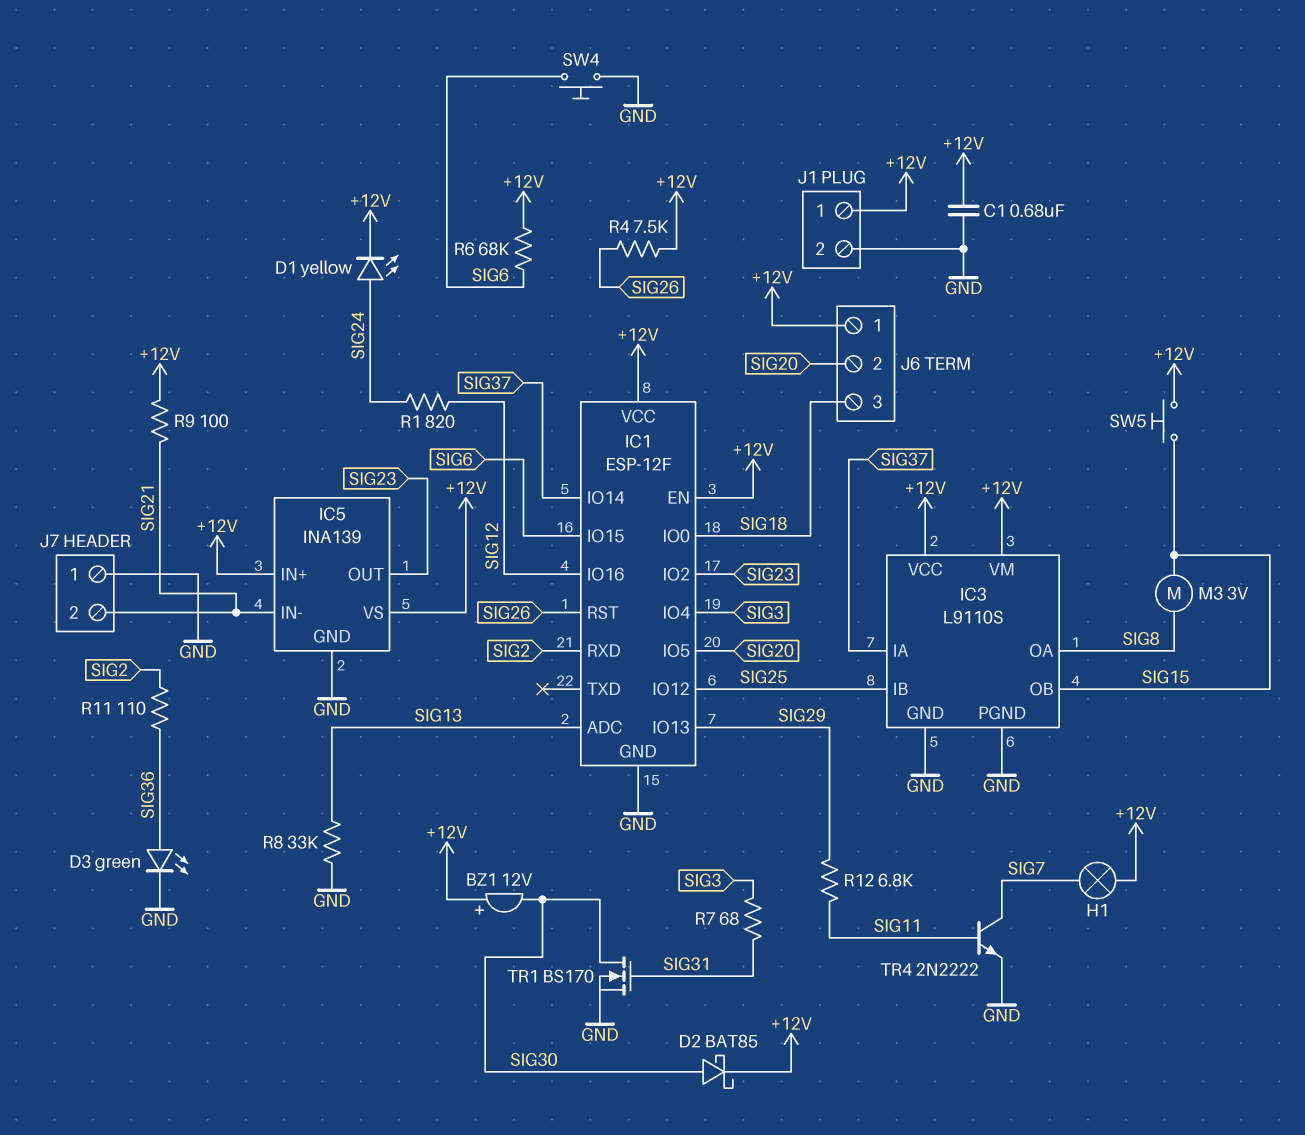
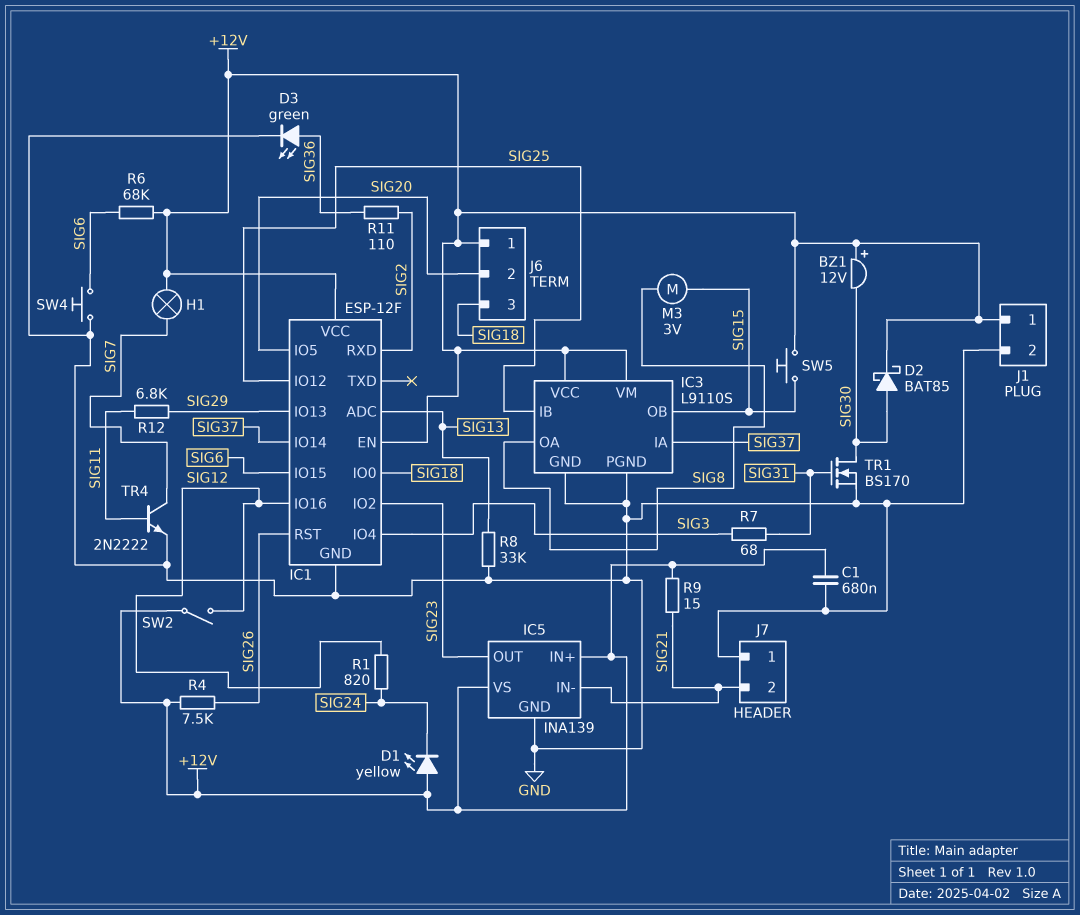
D1: LED yellow (A SIG24, K +12V) -> LED yellow (A +12V, K SIG24)
R9: 100 (+12V, SIG21) -> 15 (+12V, SIG21)
SW2: none -> switch (+12V, SIG12)

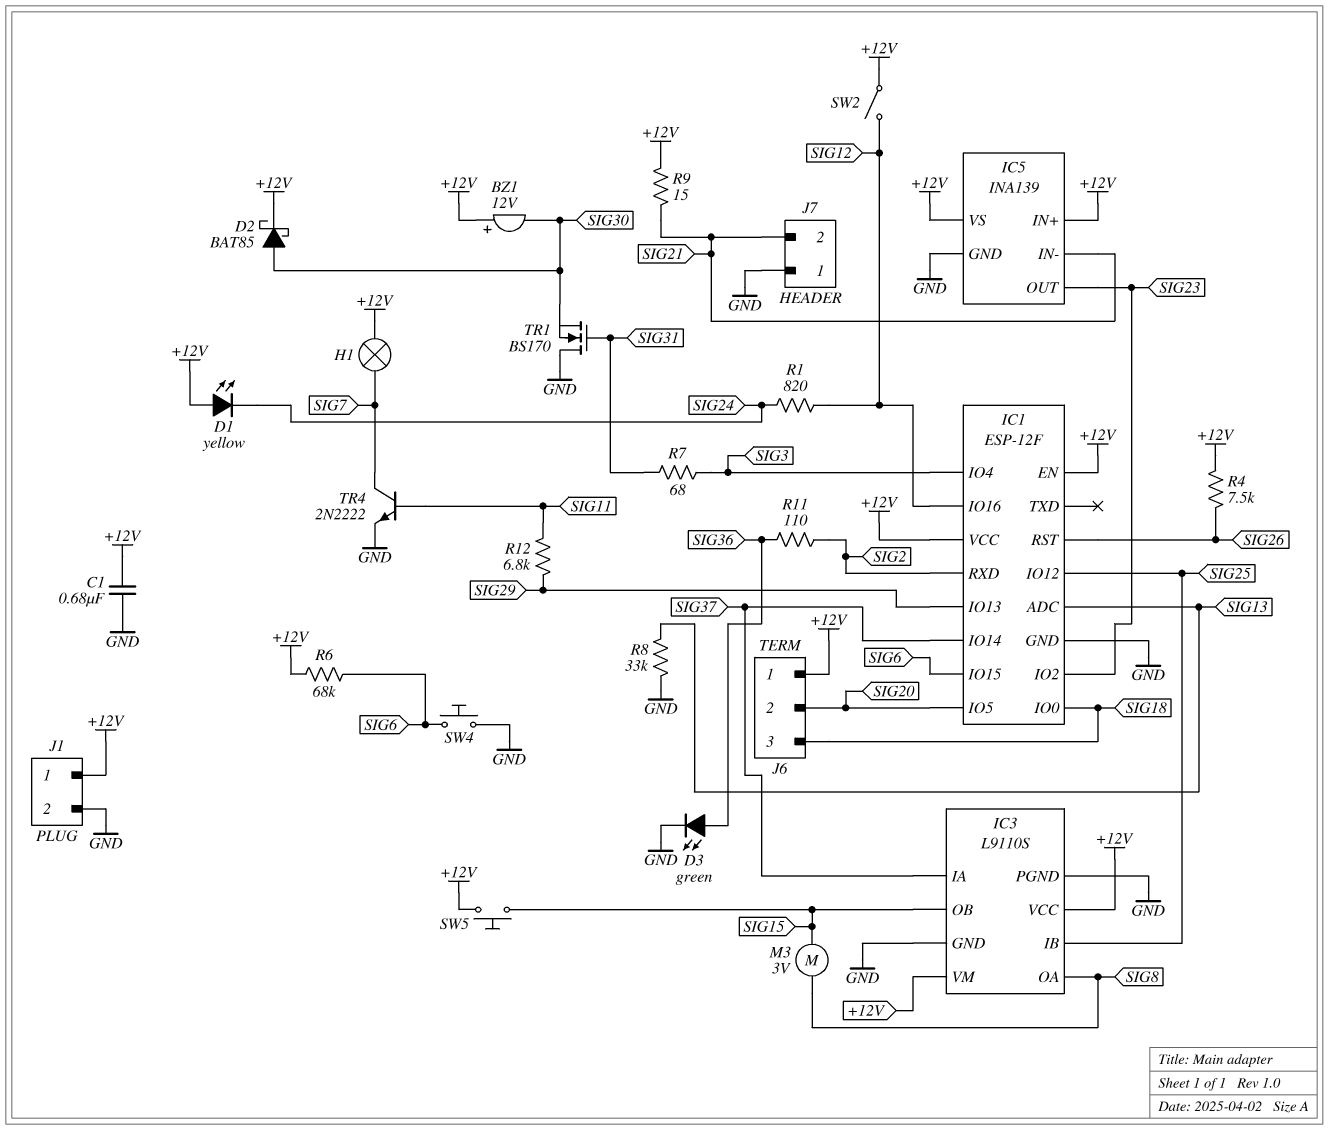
TR1: NMOS BS170 (G SIG31, D SIG30, S GND) -> NMOS BS170 (G SIG31, D GND, S SIG30)

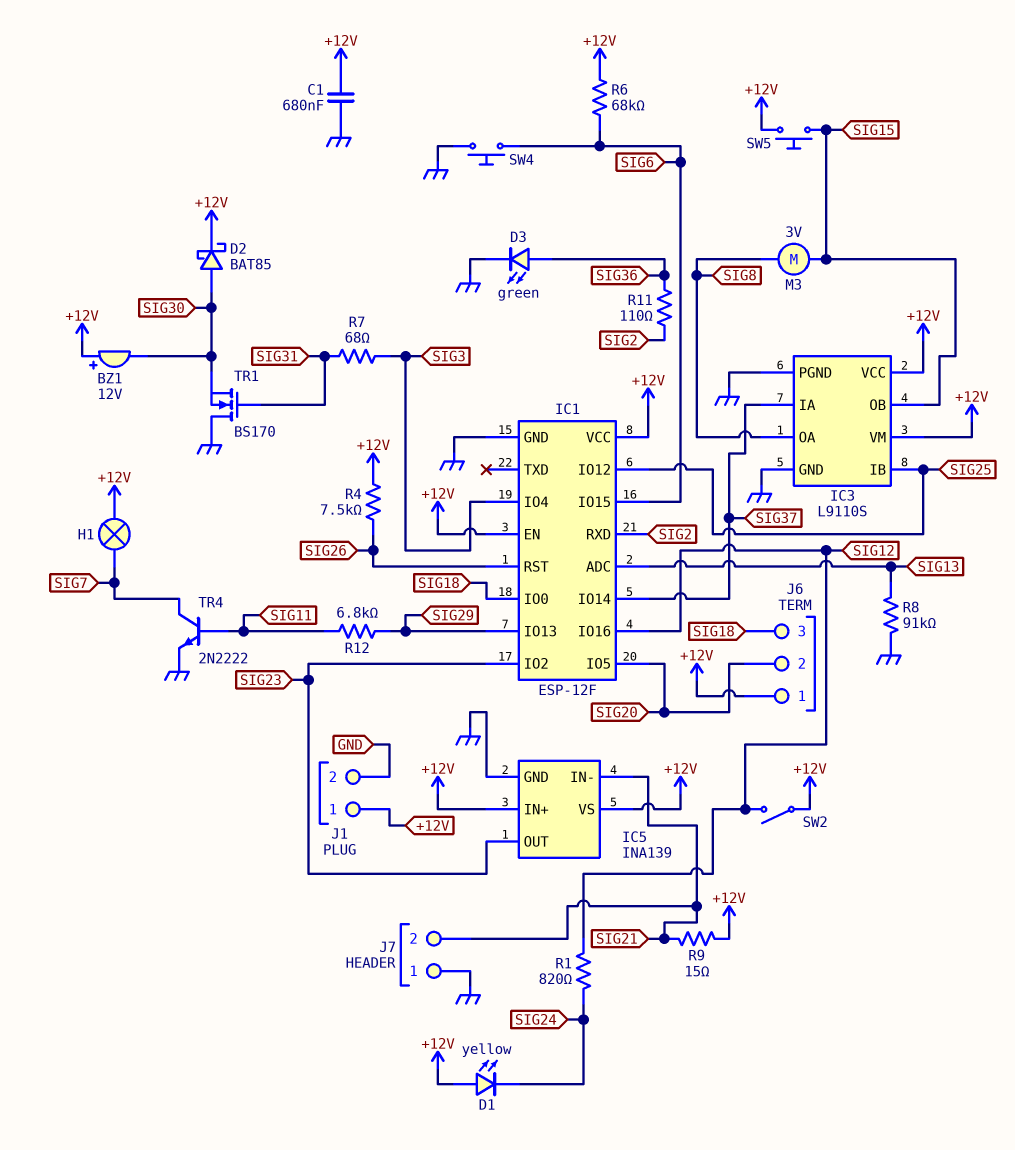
R8: 33k (GND, SIG13) -> 91k (GND, SIG13)

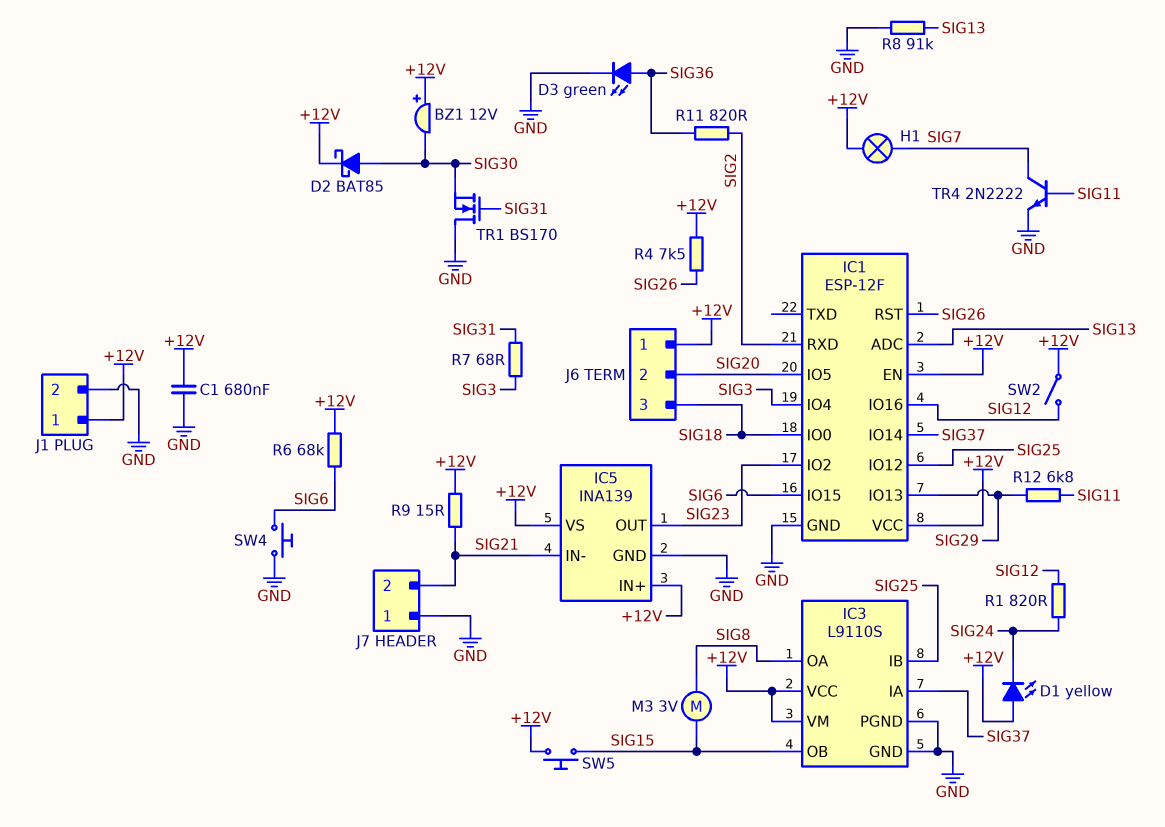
R11: 110 (SIG2, SIG36) -> 820 (SIG2, SIG36)

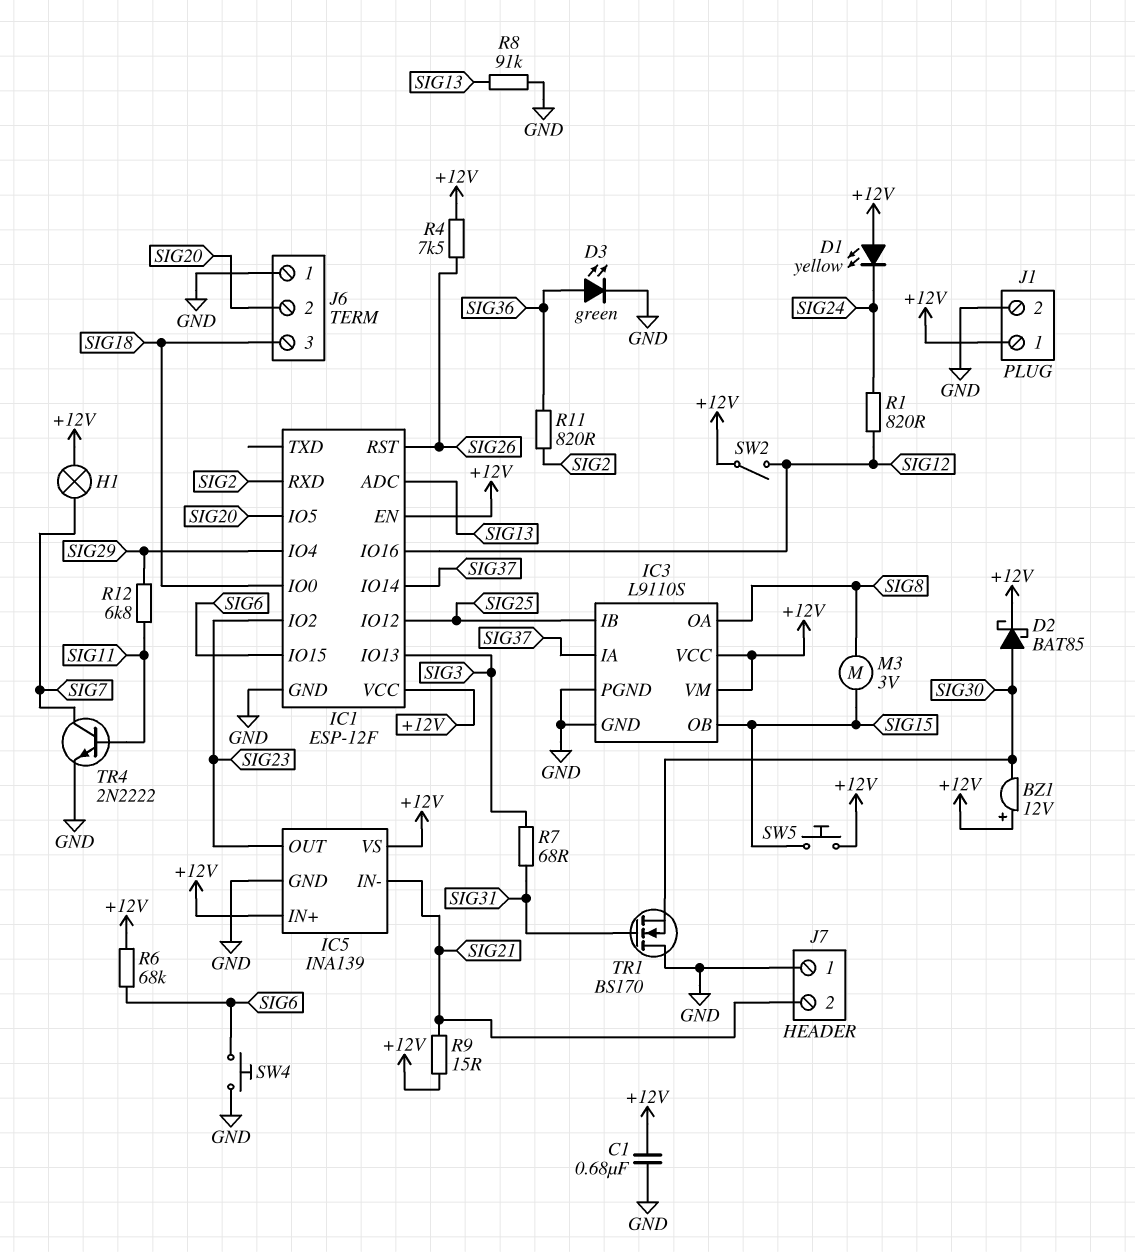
IC1 pin IO4: SIG3 -> SIG29
IC1 pin IO13: SIG29 -> SIG3
J6 pin 1: +12V -> GND

